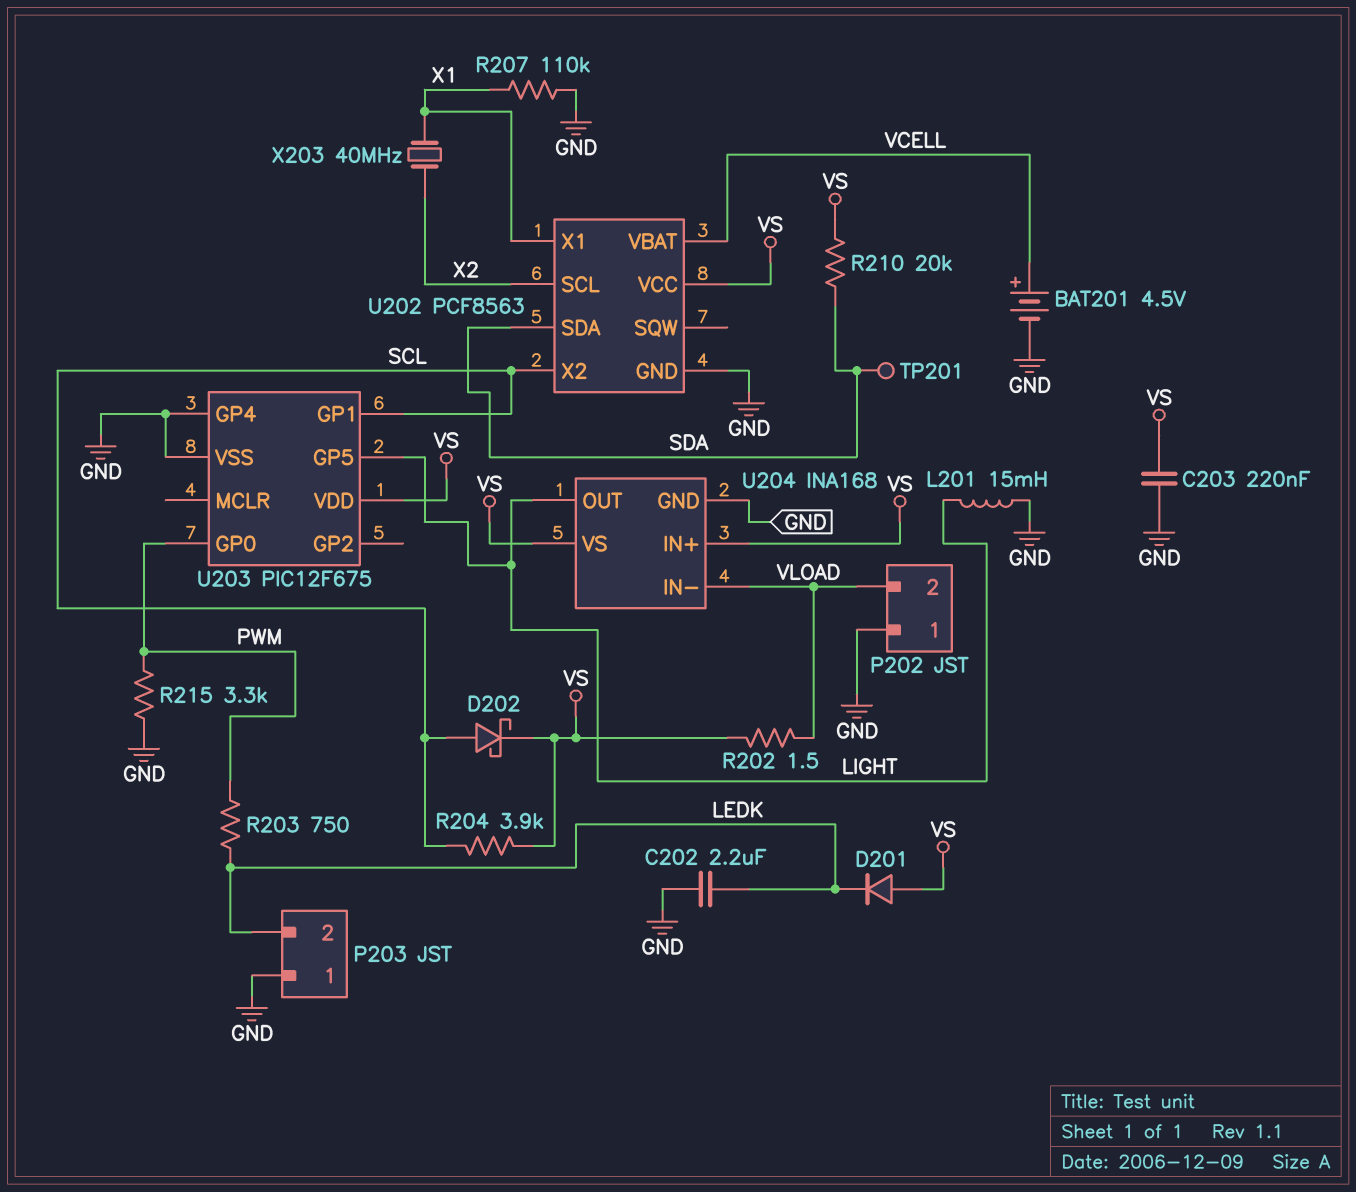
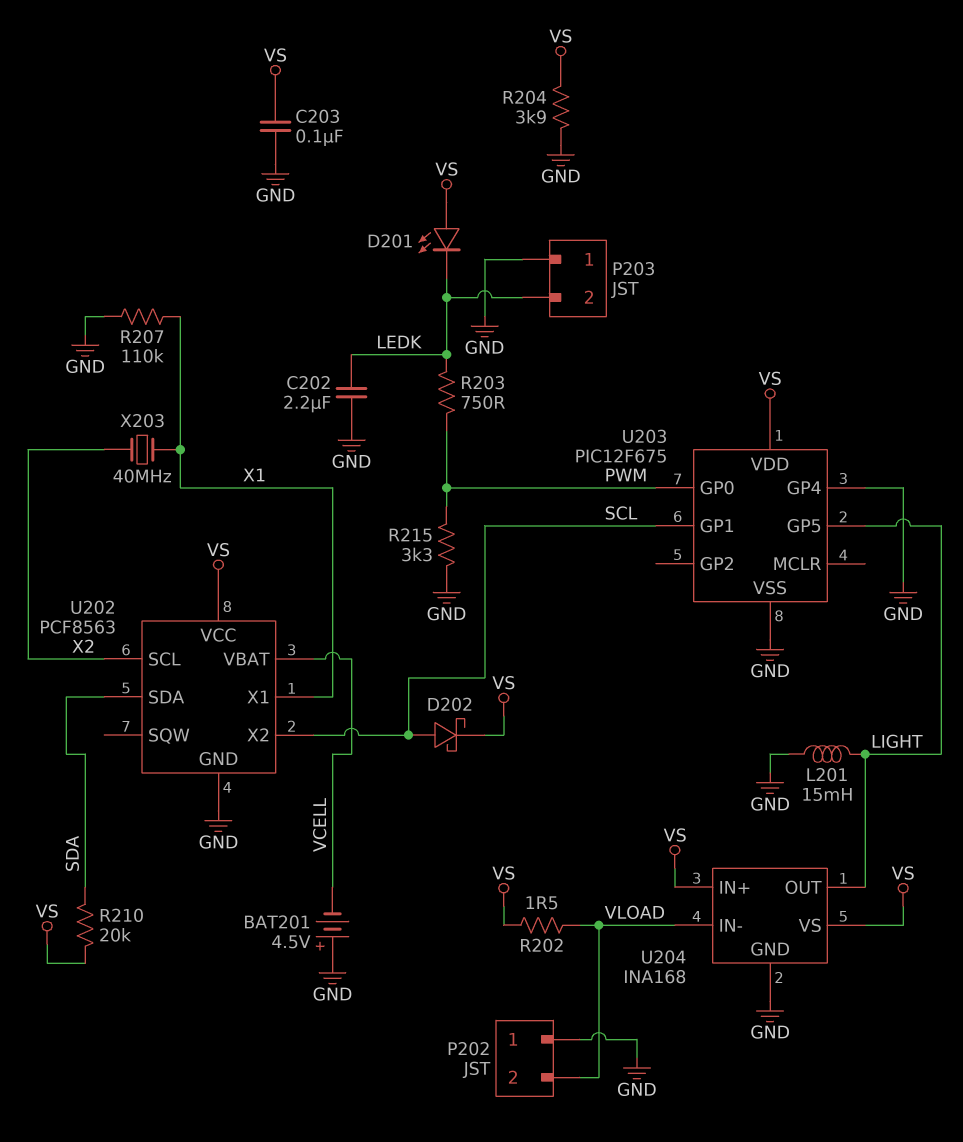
BAT201: 4.5V (plus VCELL, minus GND) -> 4.5V (plus GND, minus VCELL)
C203: 220nF (GND, VS) -> 100nF (GND, VS)
D201: diode (A VS, K LEDK) -> LED (A VS, K LEDK)
R204: 3.9k (SCL, VS) -> 3.9k (GND, VS)
TP201: test point (SDA) -> none

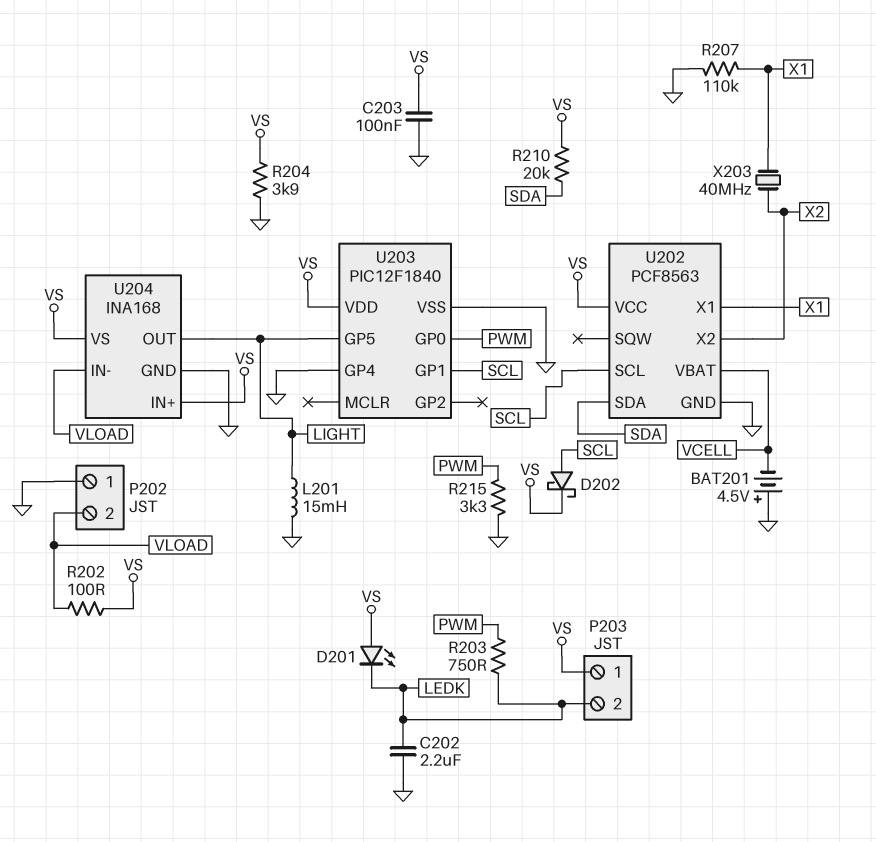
P203 pin 1: GND -> VS
R202: 1.5 (VLOAD, VS) -> 100 (VLOAD, VS)
U202 pin SCL: X2 -> SCL
U202 pin X2: SCL -> X2
U203: PIC12F675 -> PIC12F1840

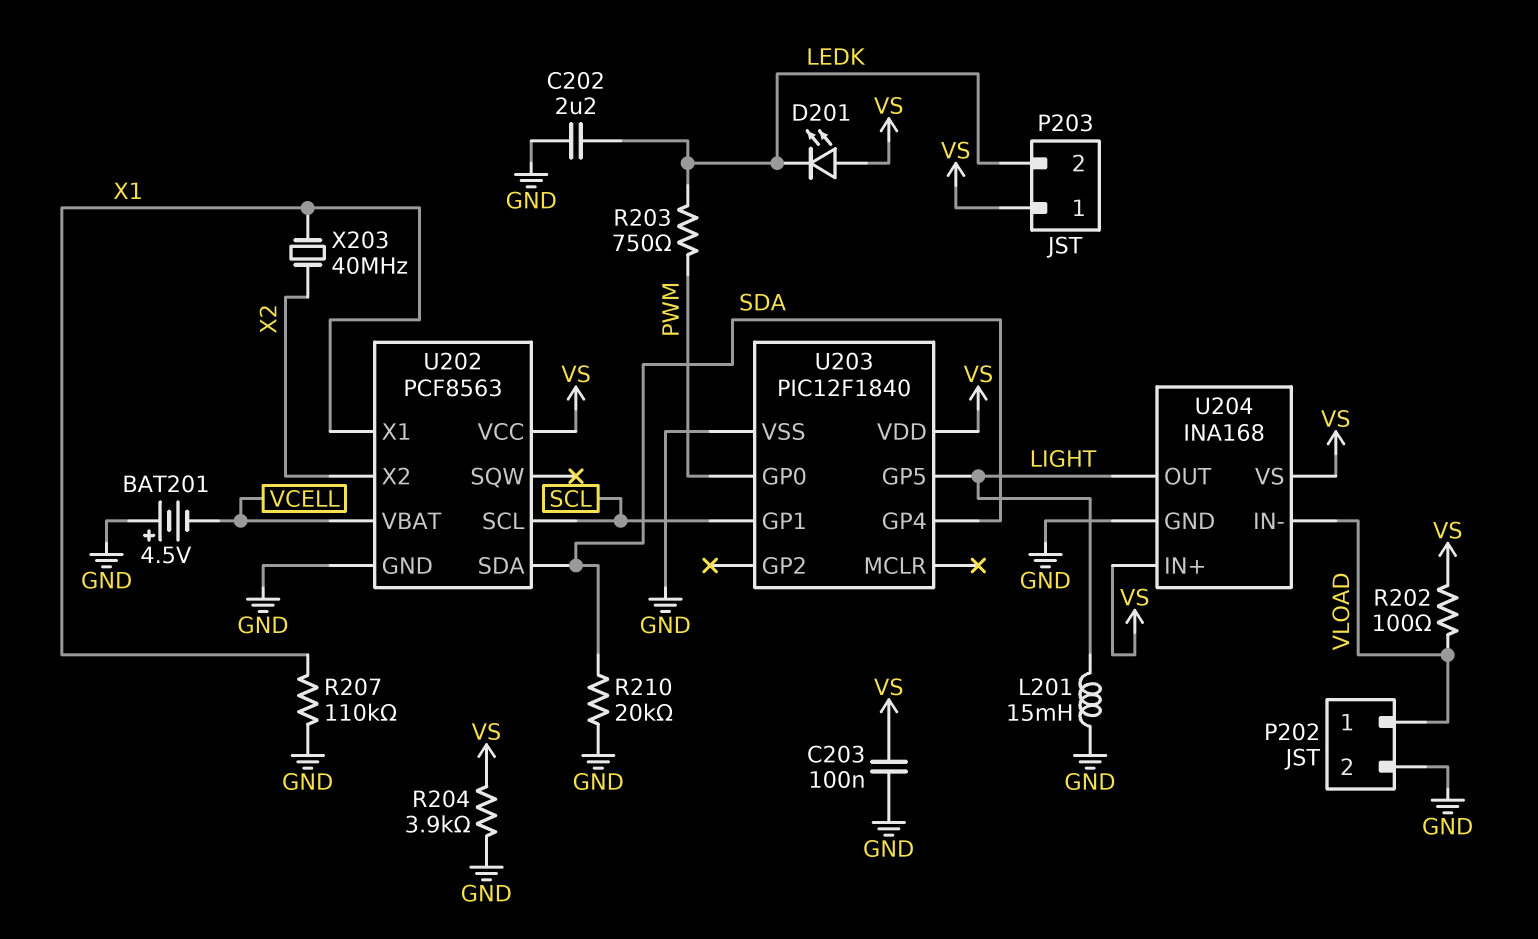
D202: schottky (A SCL, K VS) -> none
P202 pin 1: GND -> VLOAD
P202 pin 2: VLOAD -> GND
R210: 20k (SDA, VS) -> 20k (GND, SDA)
R215: 3.3k (GND, PWM) -> none
U203 pin GP4: GND -> SDA

